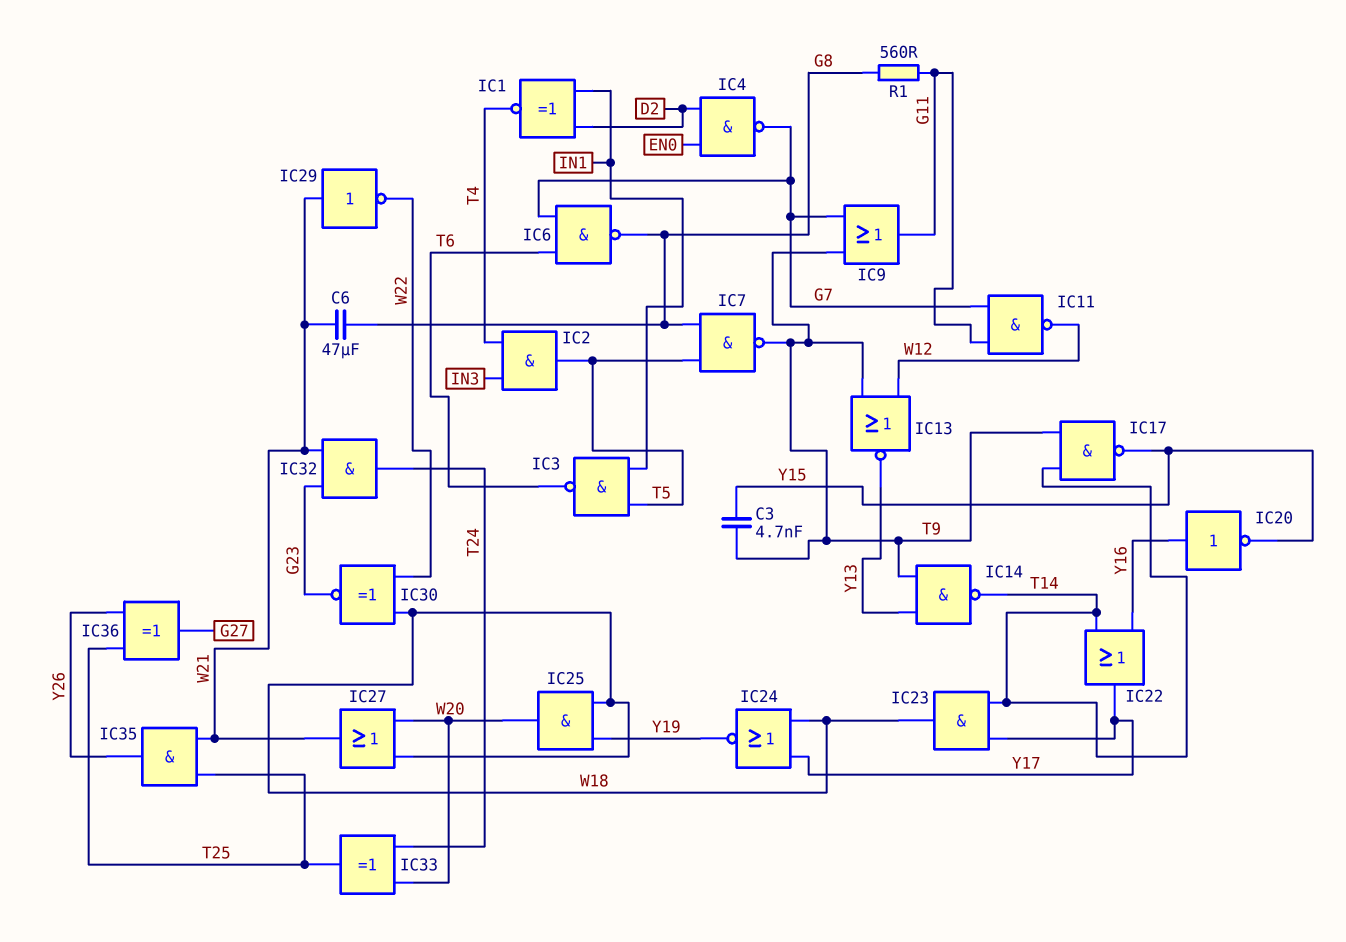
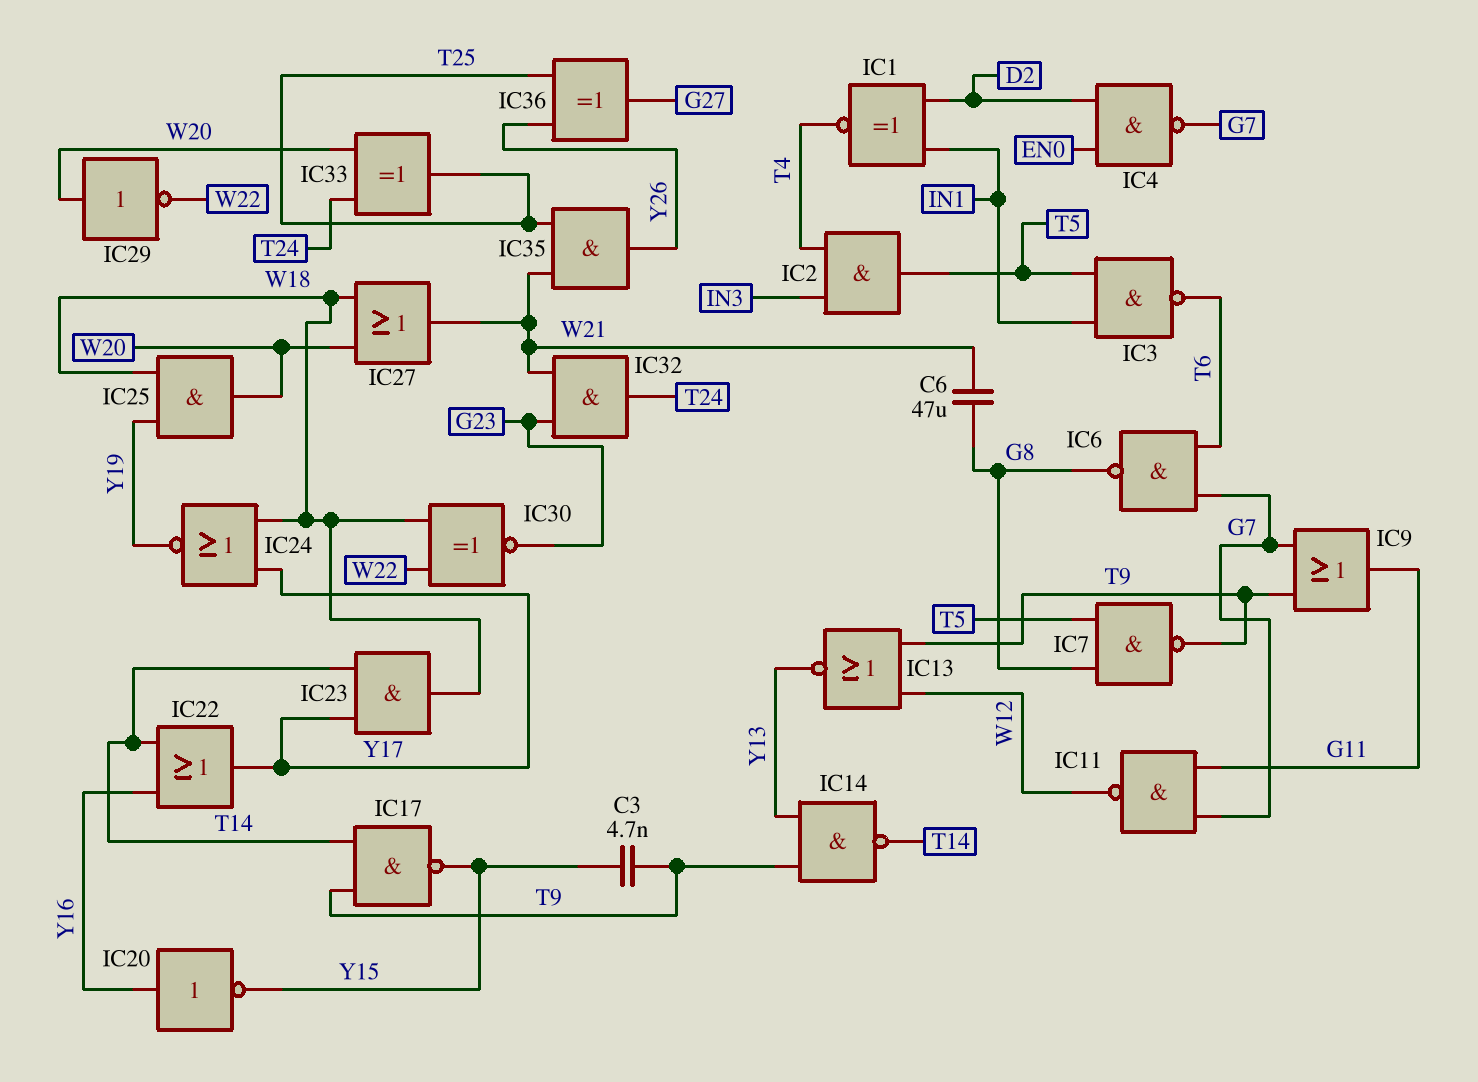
IC29: NOT (in W21, out W22) -> NOT (in W20, out W22)
R1: 560 (G8, G11) -> none

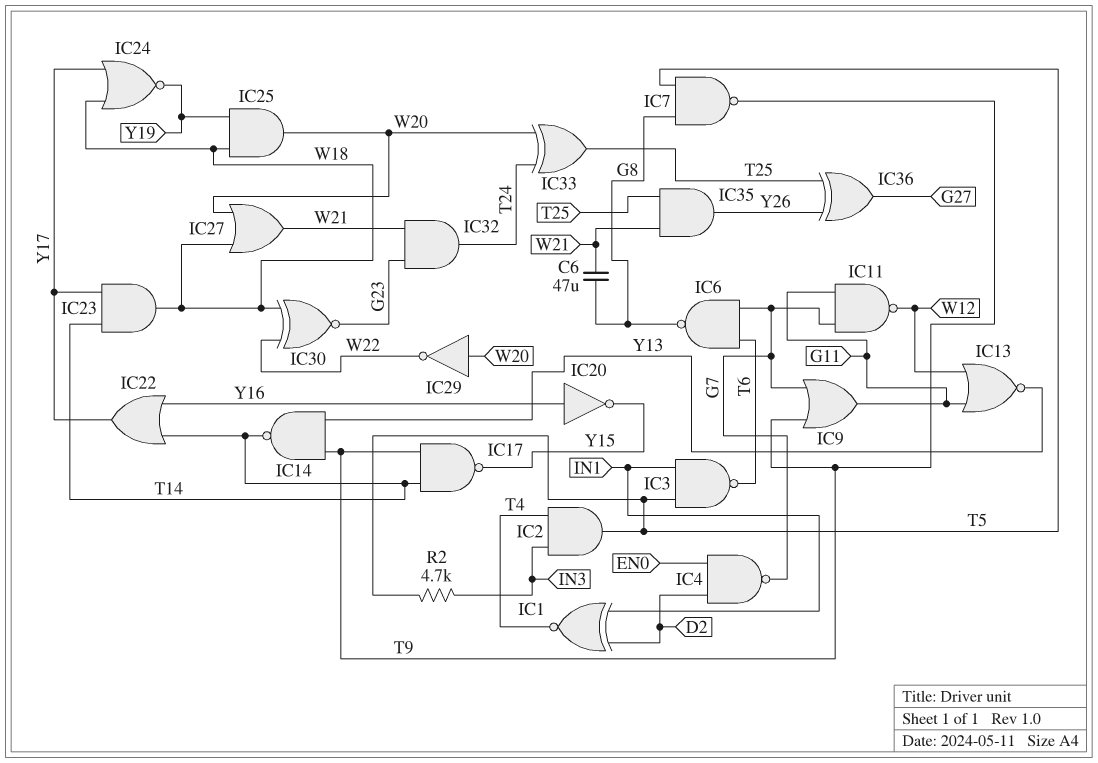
C3: 4.7nF (T9, Y15) -> none
IC13: NOR (in T9, in W12, out Y13) -> NOR (in G11, in W12, out Y13)
R2: none -> 4.7k (IN3, T5)

